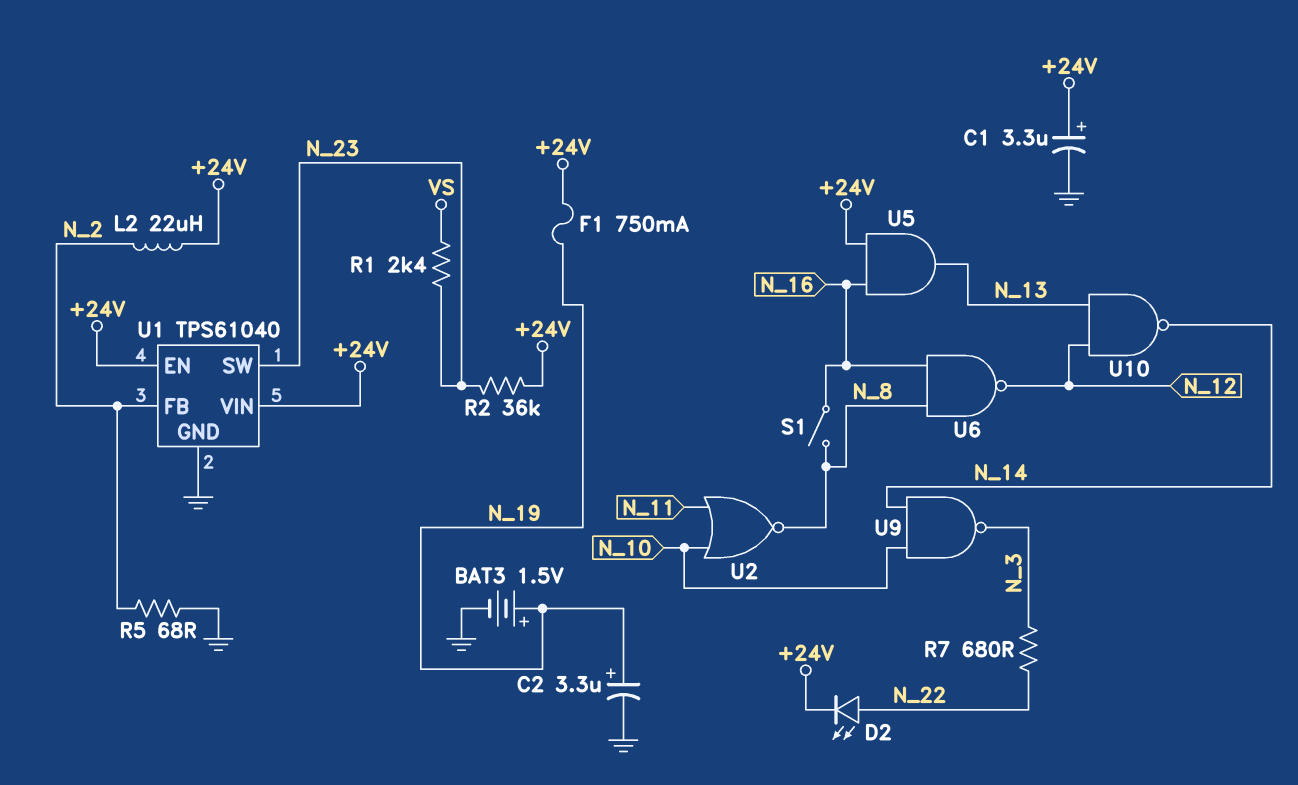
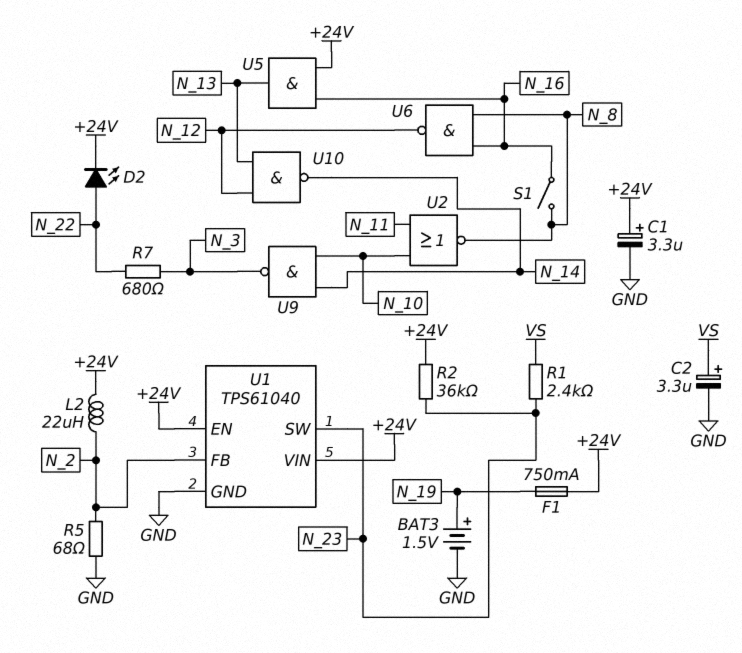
C2: 3.3uF (plus N_19, minus GND) -> 3.3uF (plus VS, minus GND)

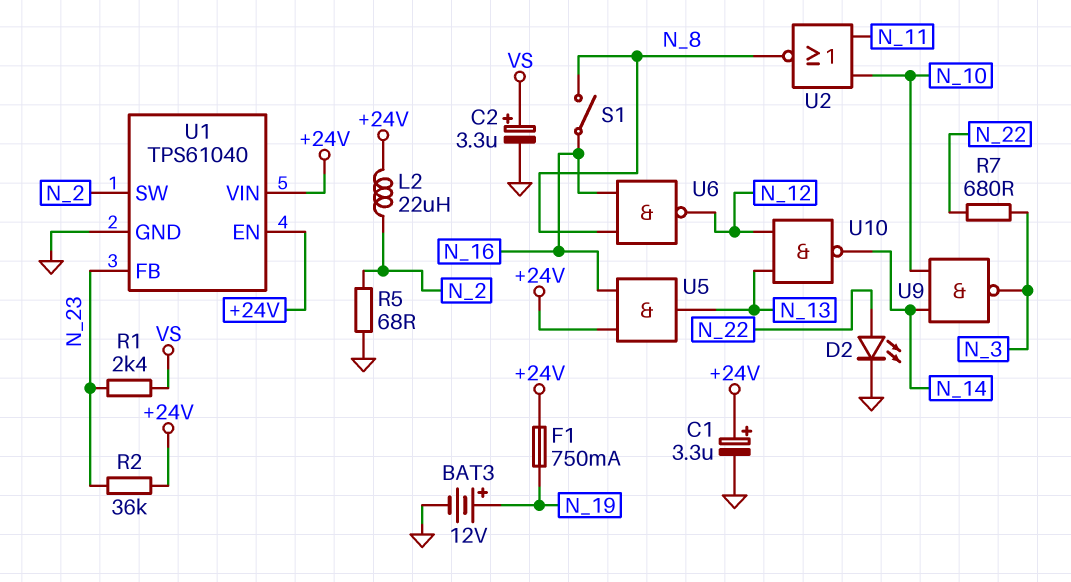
BAT3: 1.5V (plus N_19, minus GND) -> 12V (plus N_19, minus GND)
D2: LED (A N_22, K +24V) -> LED (A N_22, K GND)
U1 pin FB: N_2 -> N_23
U1 pin SW: N_23 -> N_2

